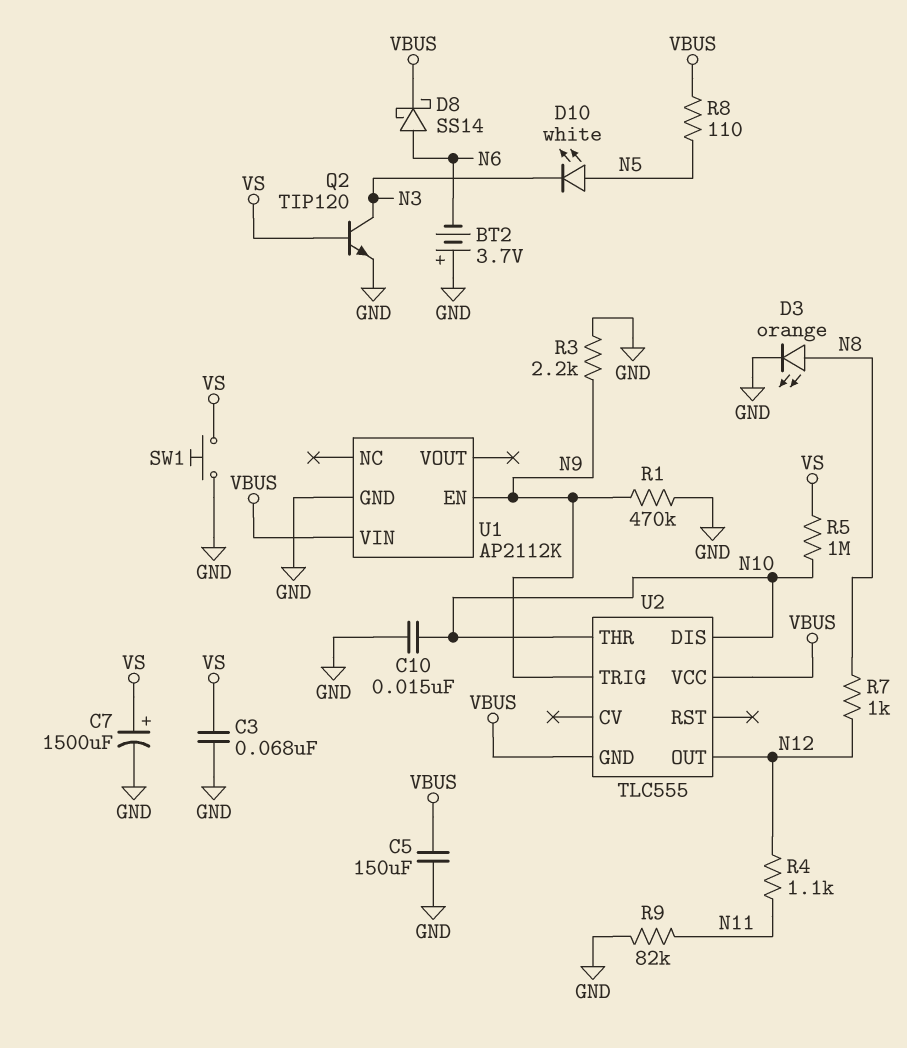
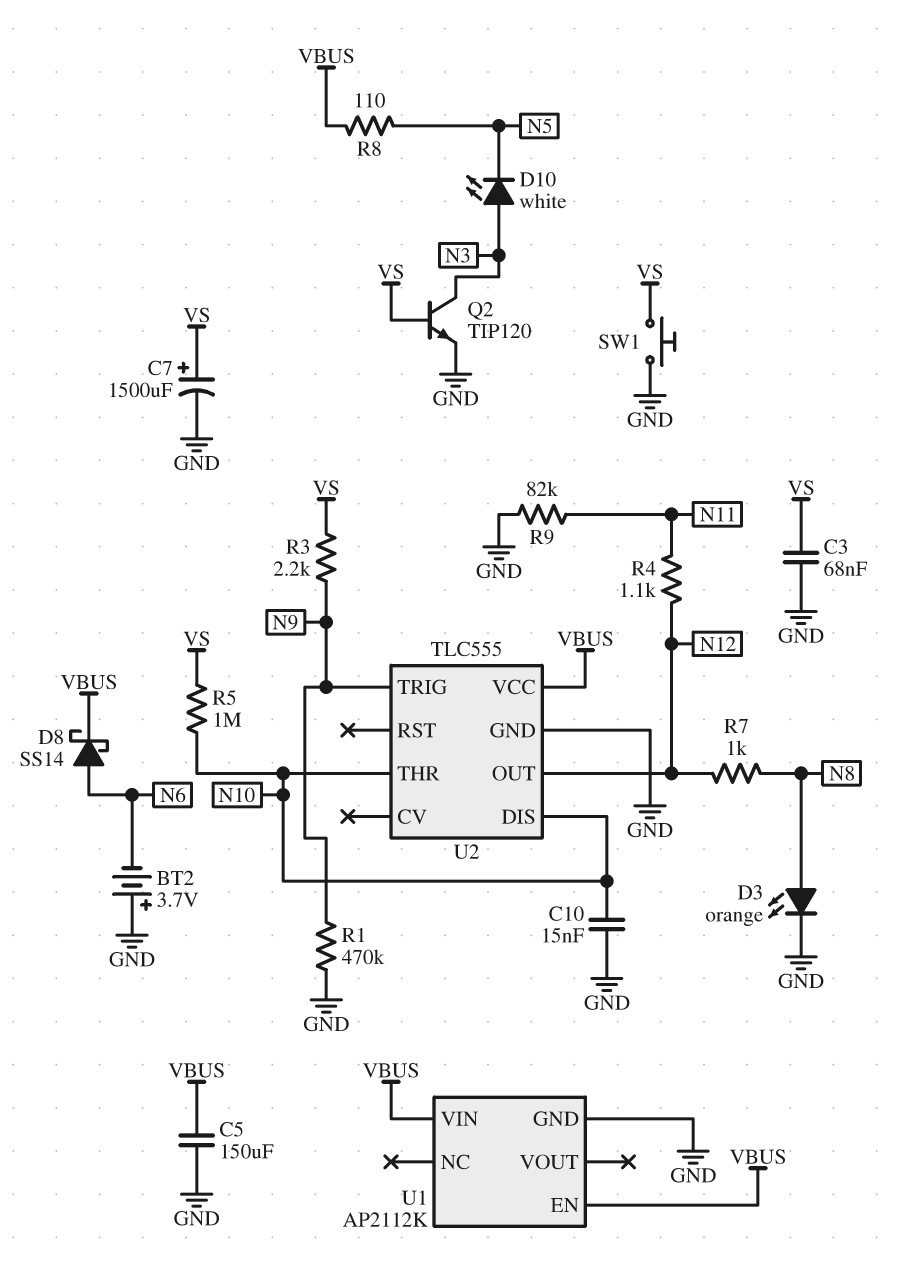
D10: LED white (A N5, K N3) -> LED white (A N3, K N5)
R3: 2.2k (GND, N9) -> 2.2k (N9, VS)
U1 pin EN: N9 -> VBUS
U2 pin GND: VBUS -> GND

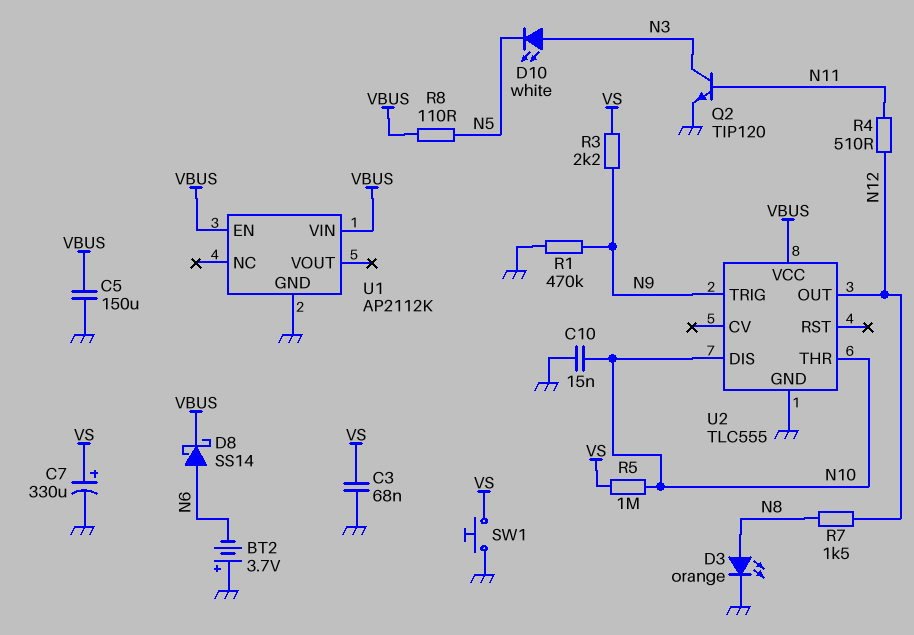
C7: 1500uF (plus VS, minus GND) -> 330uF (plus VS, minus GND)
Q2: NPN TIP120 (B VS, C N3, E GND) -> NPN TIP120 (B N11, C N3, E GND)
R4: 1.1k (N11, N12) -> 510 (N11, N12)
R7: 1k (N8, N12) -> 1.5k (N8, N12)
R9: 82k (GND, N11) -> none

